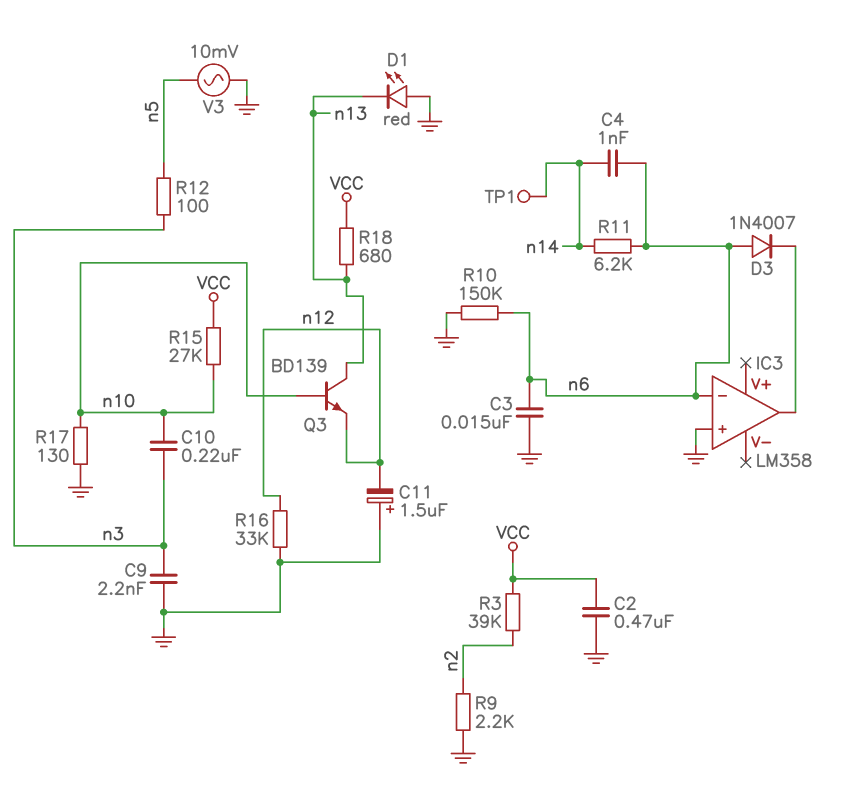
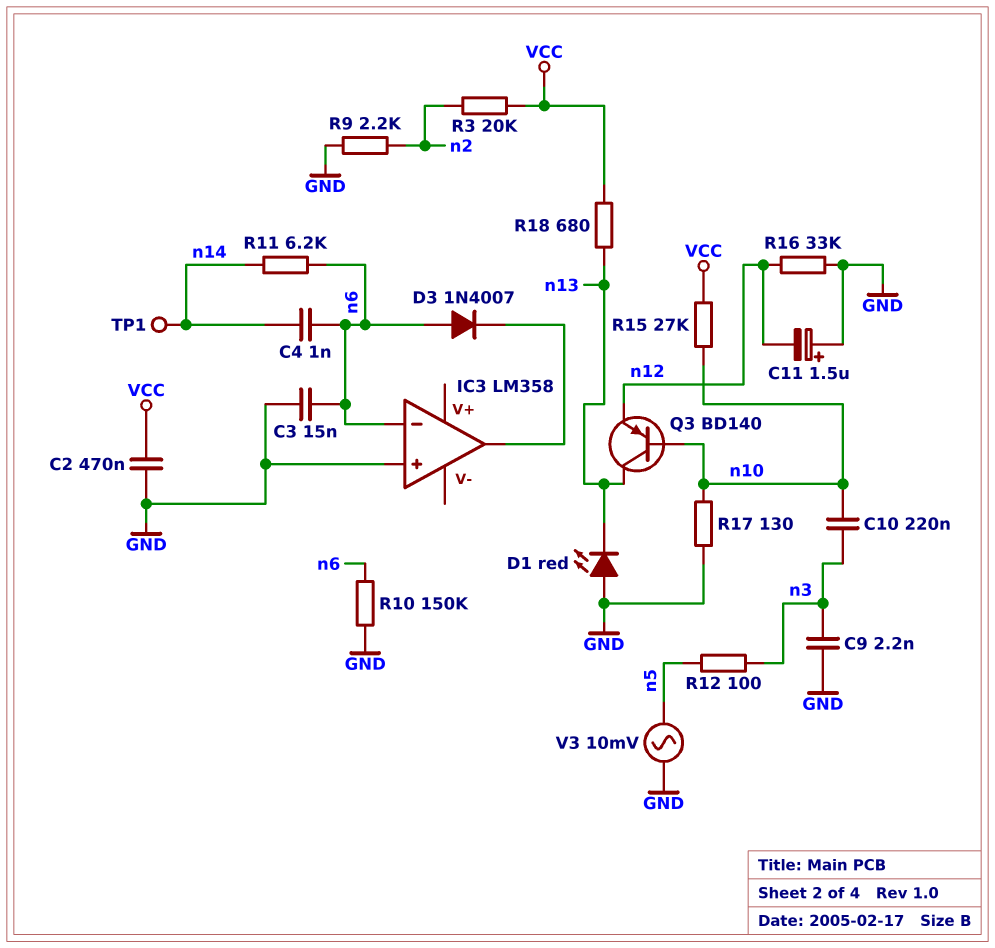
Q3: NPN BD139 (B n10, C n13, E n12) -> PNP BD140 (B n10, C n13, E n12)
R3: 39k (VCC, n2) -> 20k (VCC, n2)

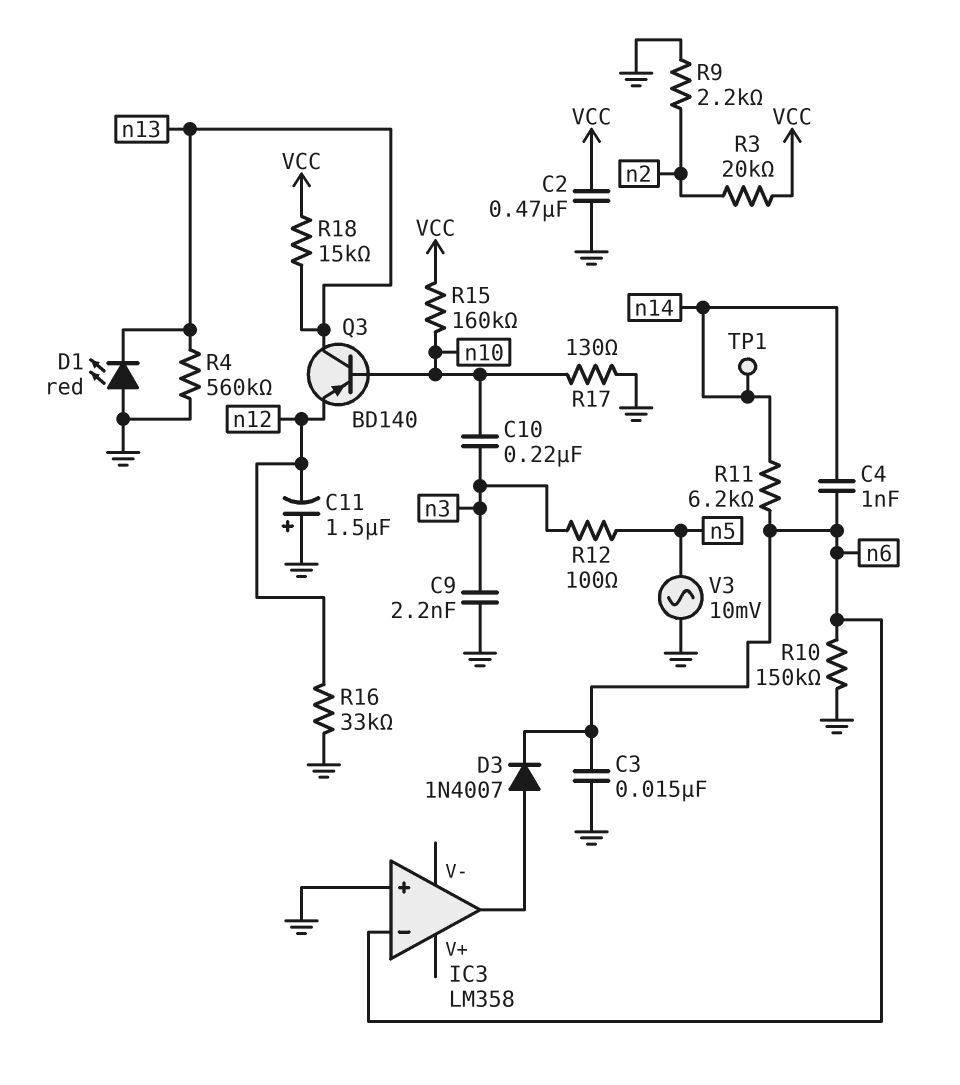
D3: diode 1N4007 (A n6, K IC3/out) -> diode 1N4007 (A IC3/out, K n6)
R4: none -> 560k (GND, n13)
R15: 27k (VCC, n10) -> 160k (VCC, n10)
R18: 680 (VCC, n13) -> 15k (VCC, n13)

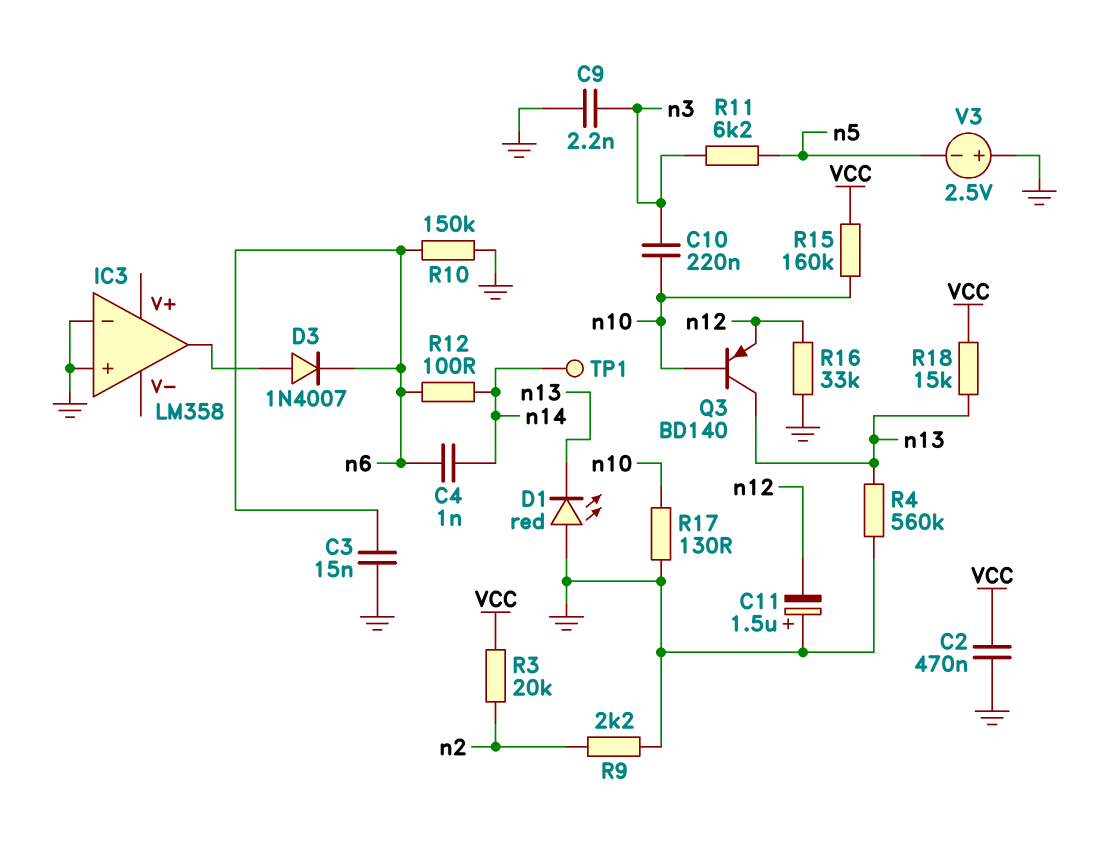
IC3 pin in-: n6 -> GND
R11: 6.2k (n6, n14) -> 6.2k (n3, n5)
R12: 100 (n3, n5) -> 100 (n6, n14)
V3: AC 10mV (GND, n5) -> 2.5V (plus GND, minus n5)

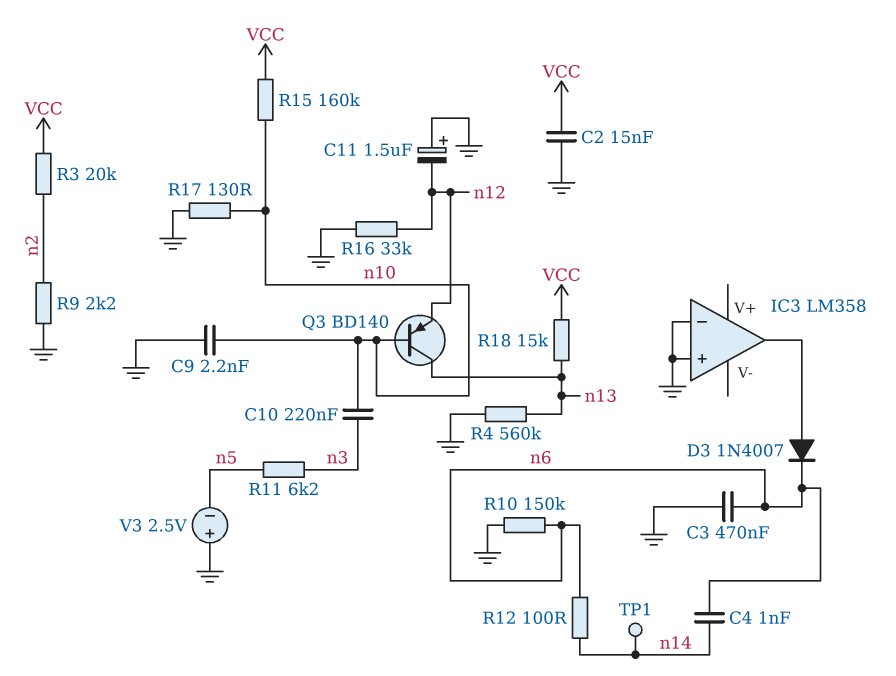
C2: 470nF (GND, VCC) -> 15nF (GND, VCC)
C3: 15nF (GND, n6) -> 470nF (GND, n6)
C9: 2.2nF (GND, n3) -> 2.2nF (GND, n10)
D1: LED red (A GND, K n13) -> none

